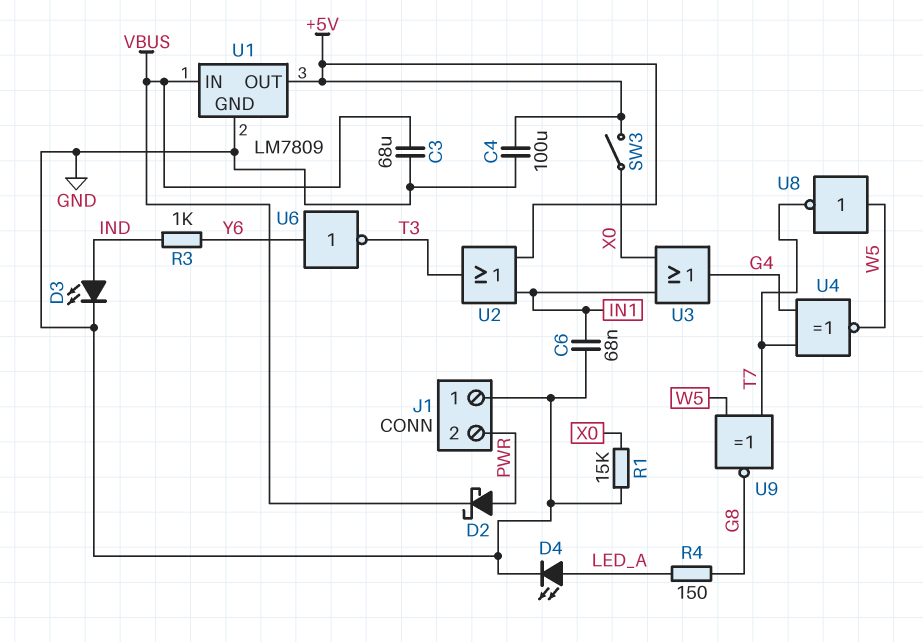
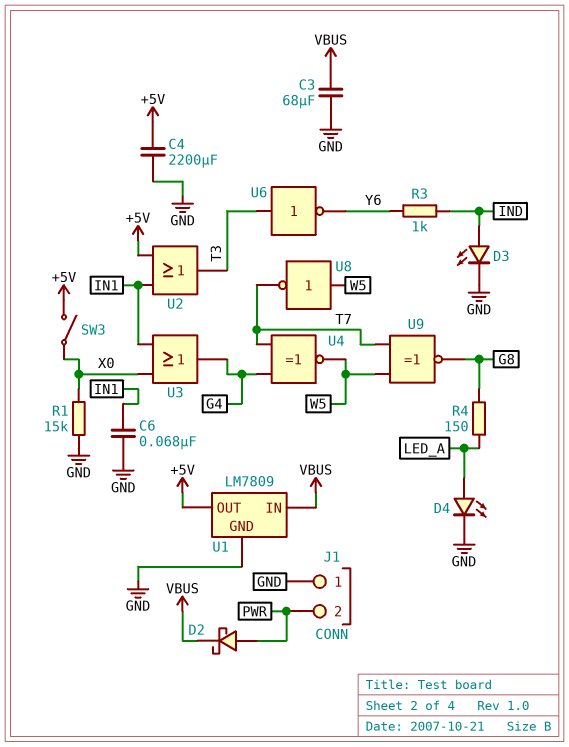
C4: 100uF (+5V, GND) -> 2200uF (+5V, GND)
U6: NOT (in Y6, out T3) -> NOT (in T3, out Y6)

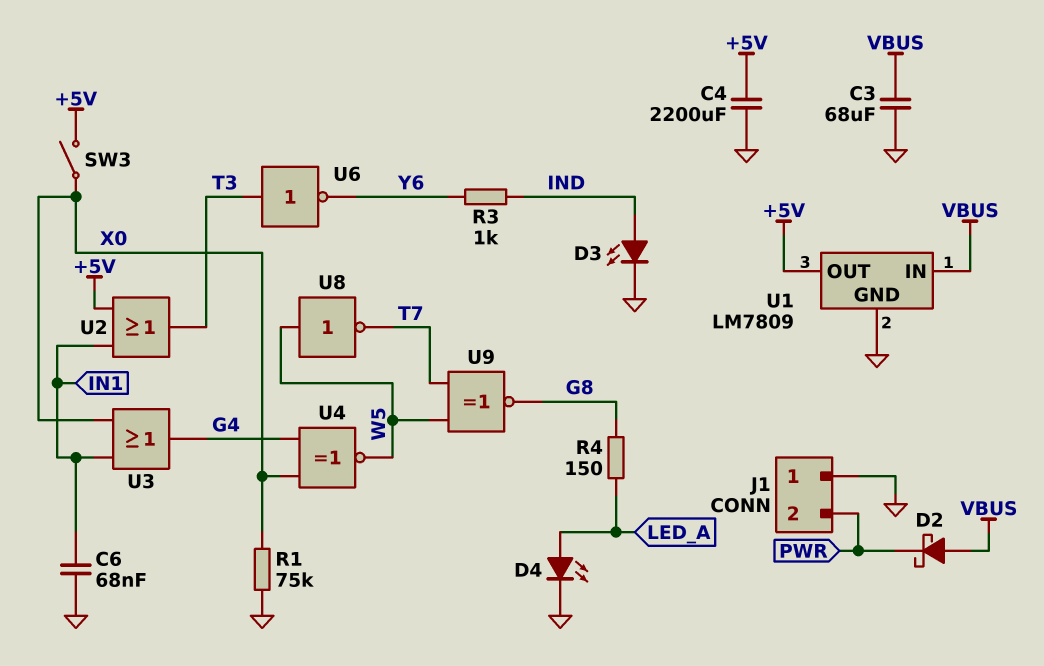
D2: schottky (A PWR, K VBUS) -> schottky (A VBUS, K PWR)
R1: 15k (GND, X0) -> 75k (GND, X0)
U4: XNOR (in G4, in T7, out W5) -> XNOR (in G4, in X0, out W5)

